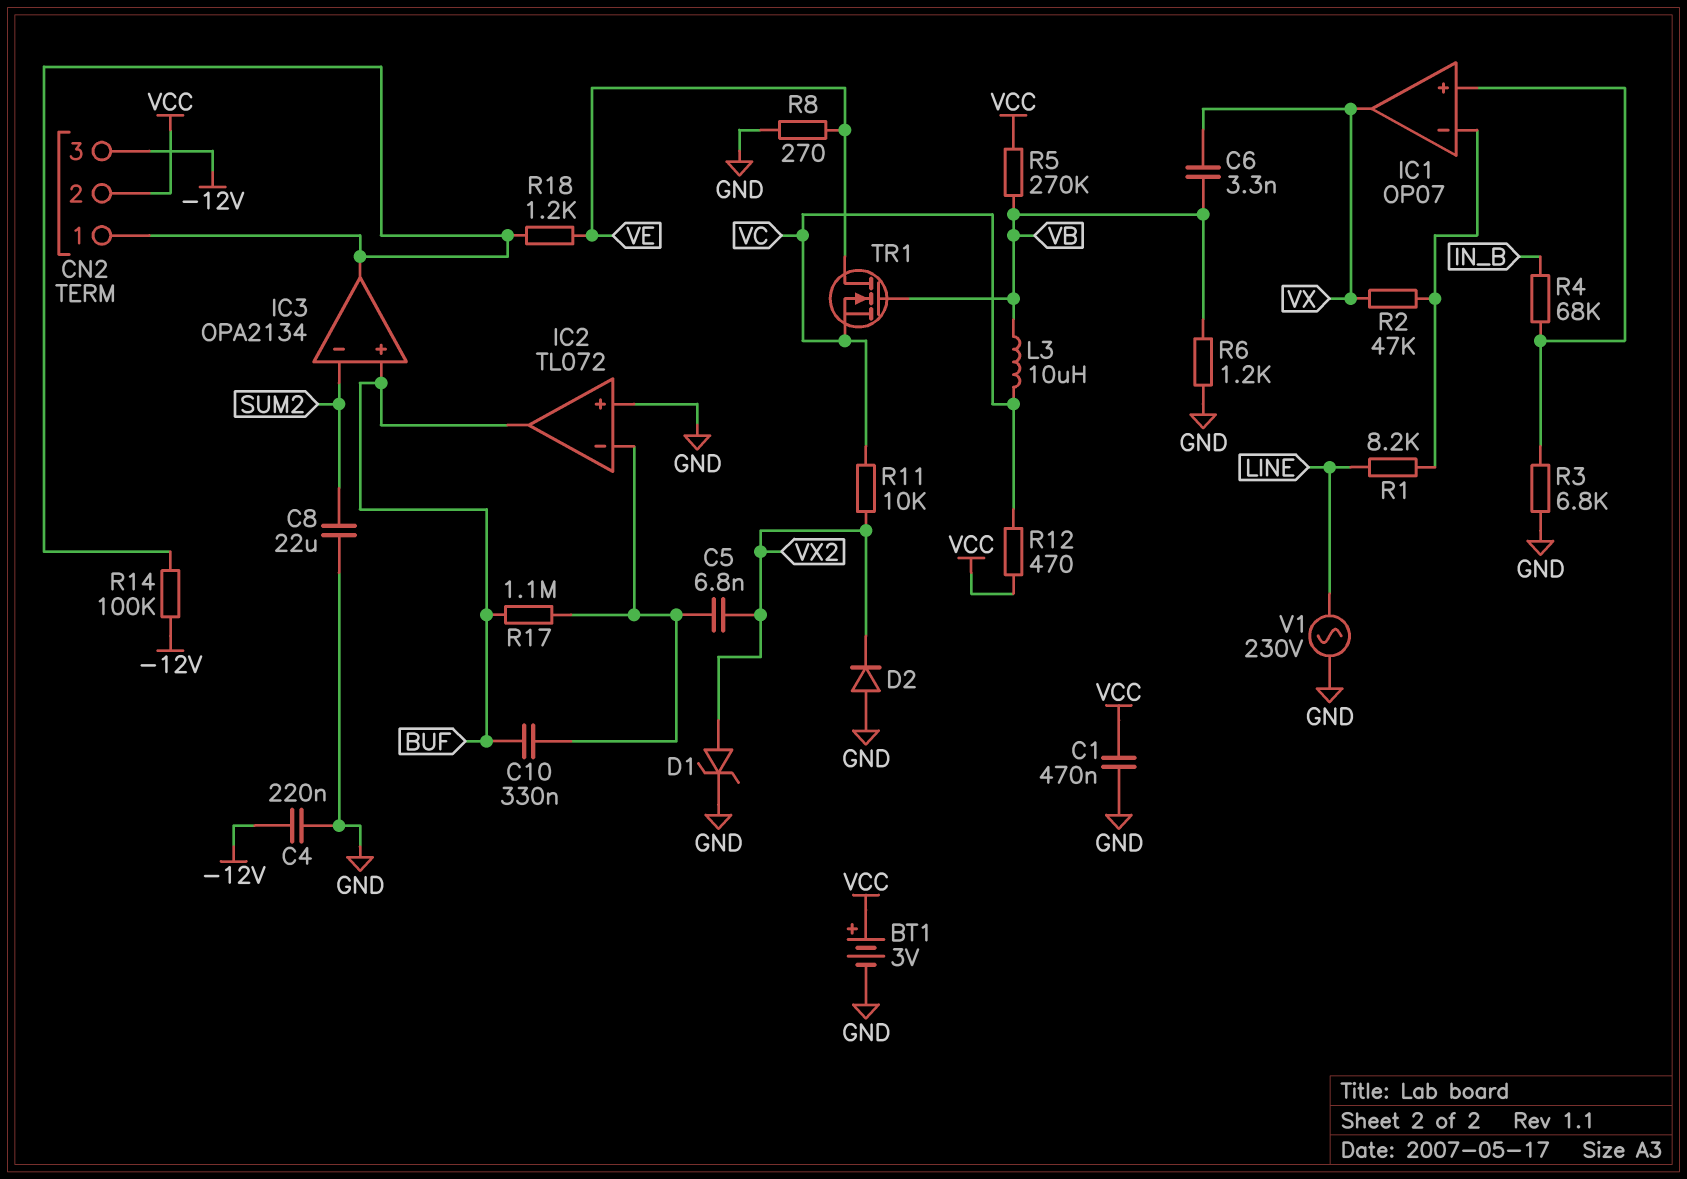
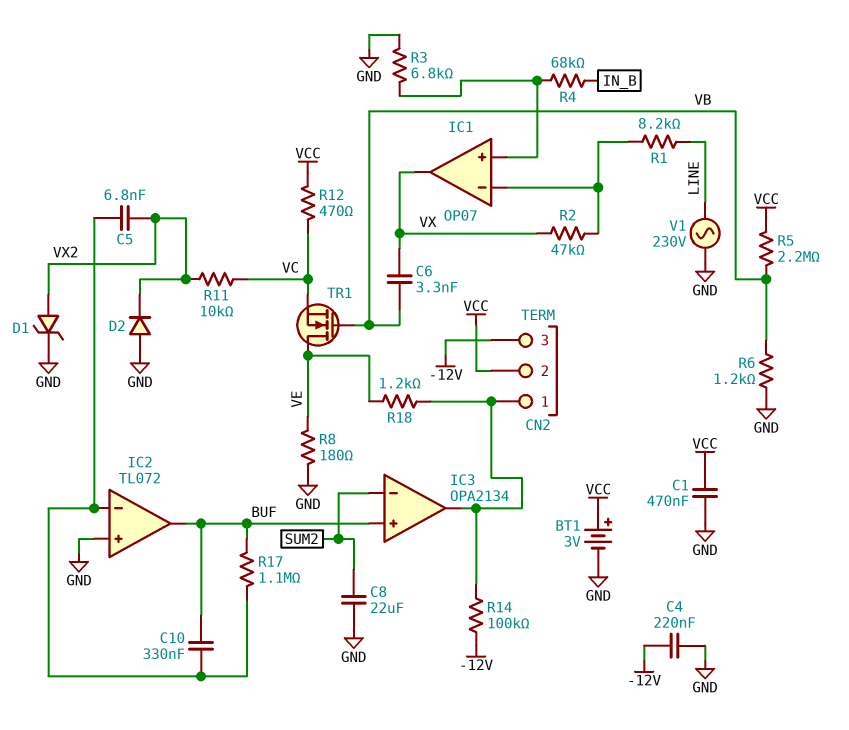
L3: 10uH (VB, VC) -> none
R5: 270k (VB, VCC) -> 2.2M (VB, VCC)
R8: 270 (GND, VE) -> 180 (GND, VE)

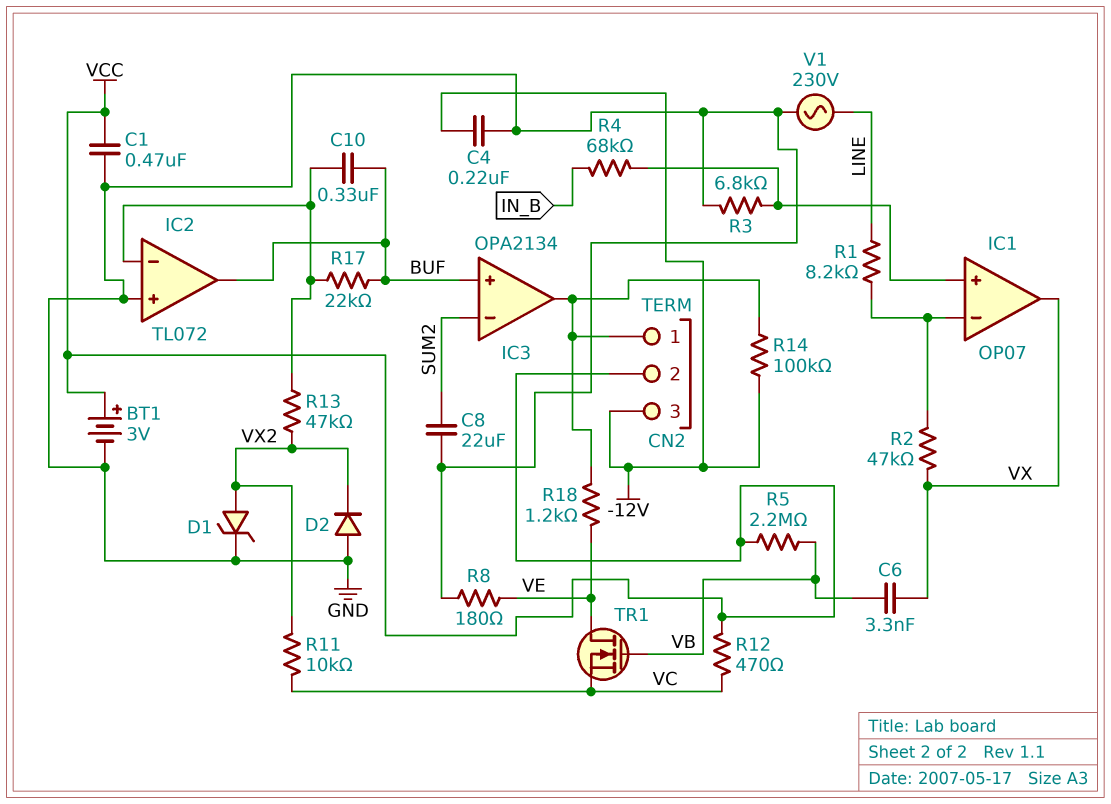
C5: 6.8nF (IC2/in-, VX2) -> none
R6: 1.2k (GND, VB) -> none
R13: none -> 47k (IC2/in-, VX2)
R17: 1.1M (BUF, IC2/in-) -> 22k (BUF, IC2/in-)

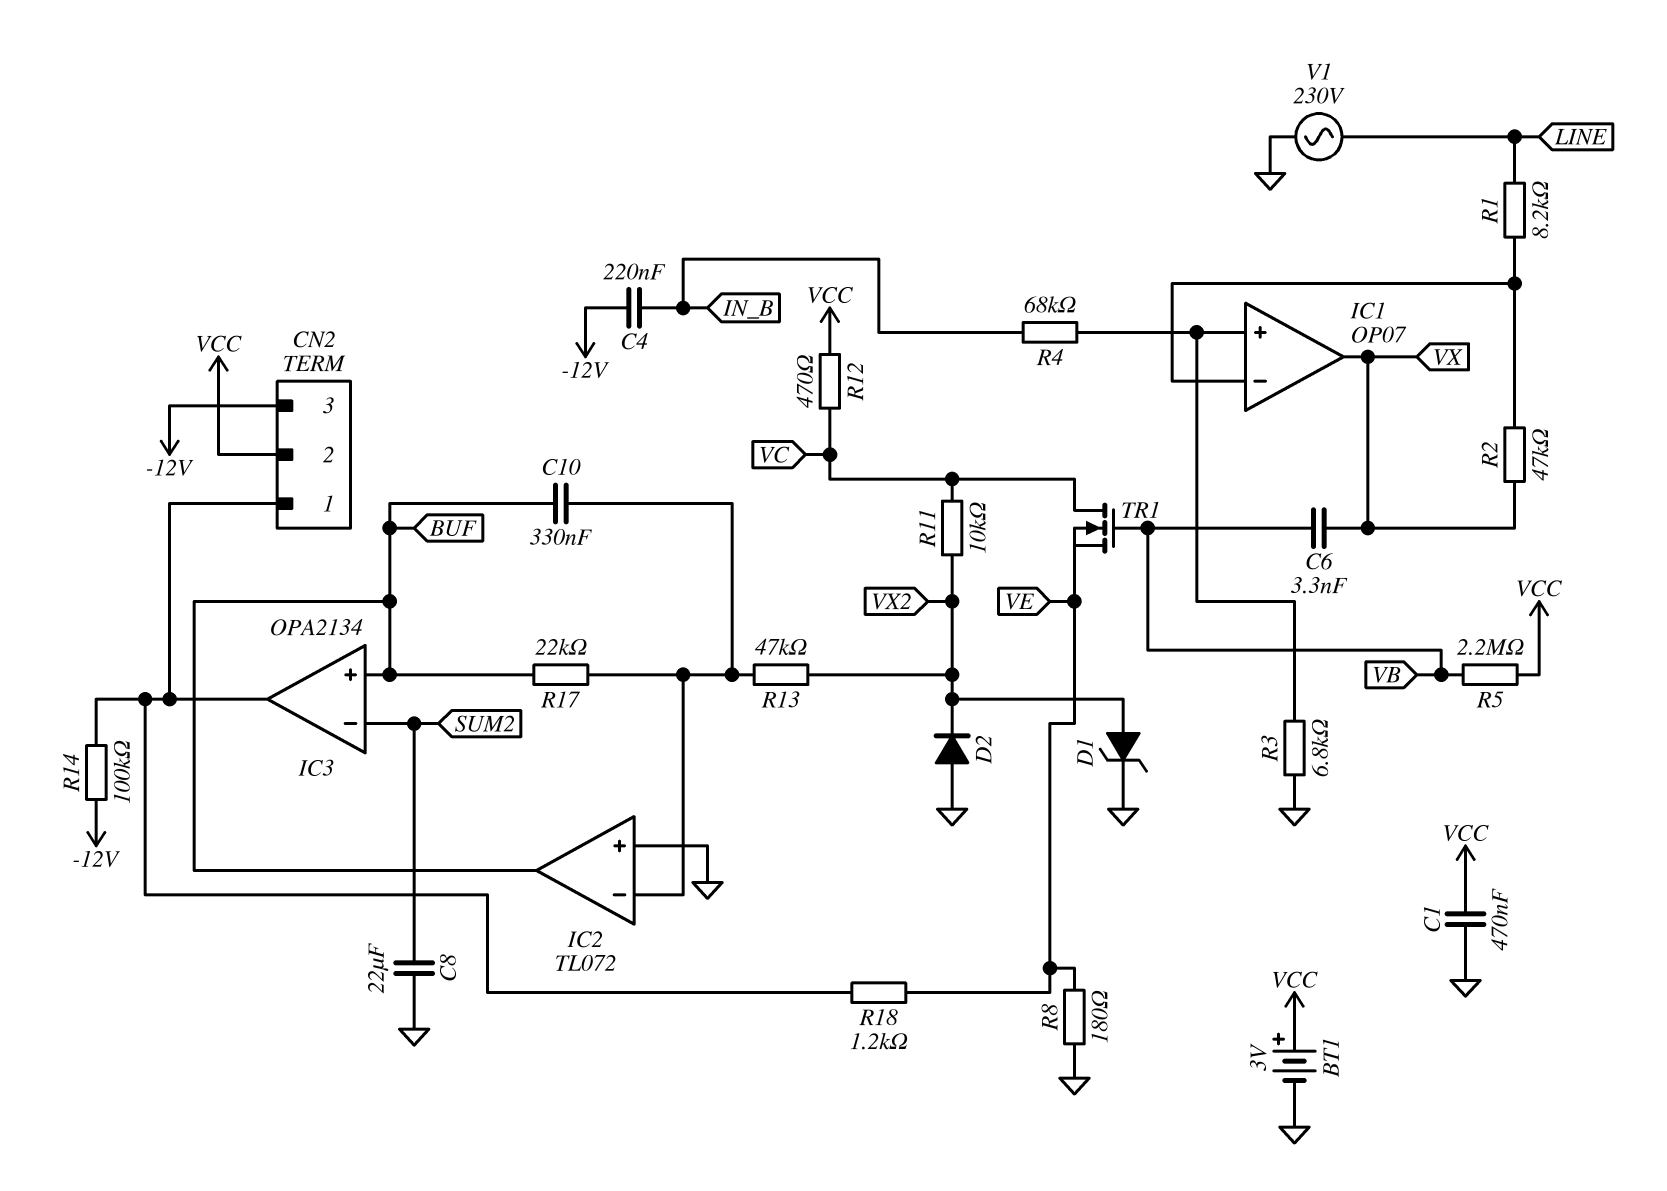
C4: 220nF (-12V, GND) -> 220nF (-12V, IN_B)
TR1: NMOS (G VB, D VE, S VC) -> NMOS (G VB, D VC, S VE)

